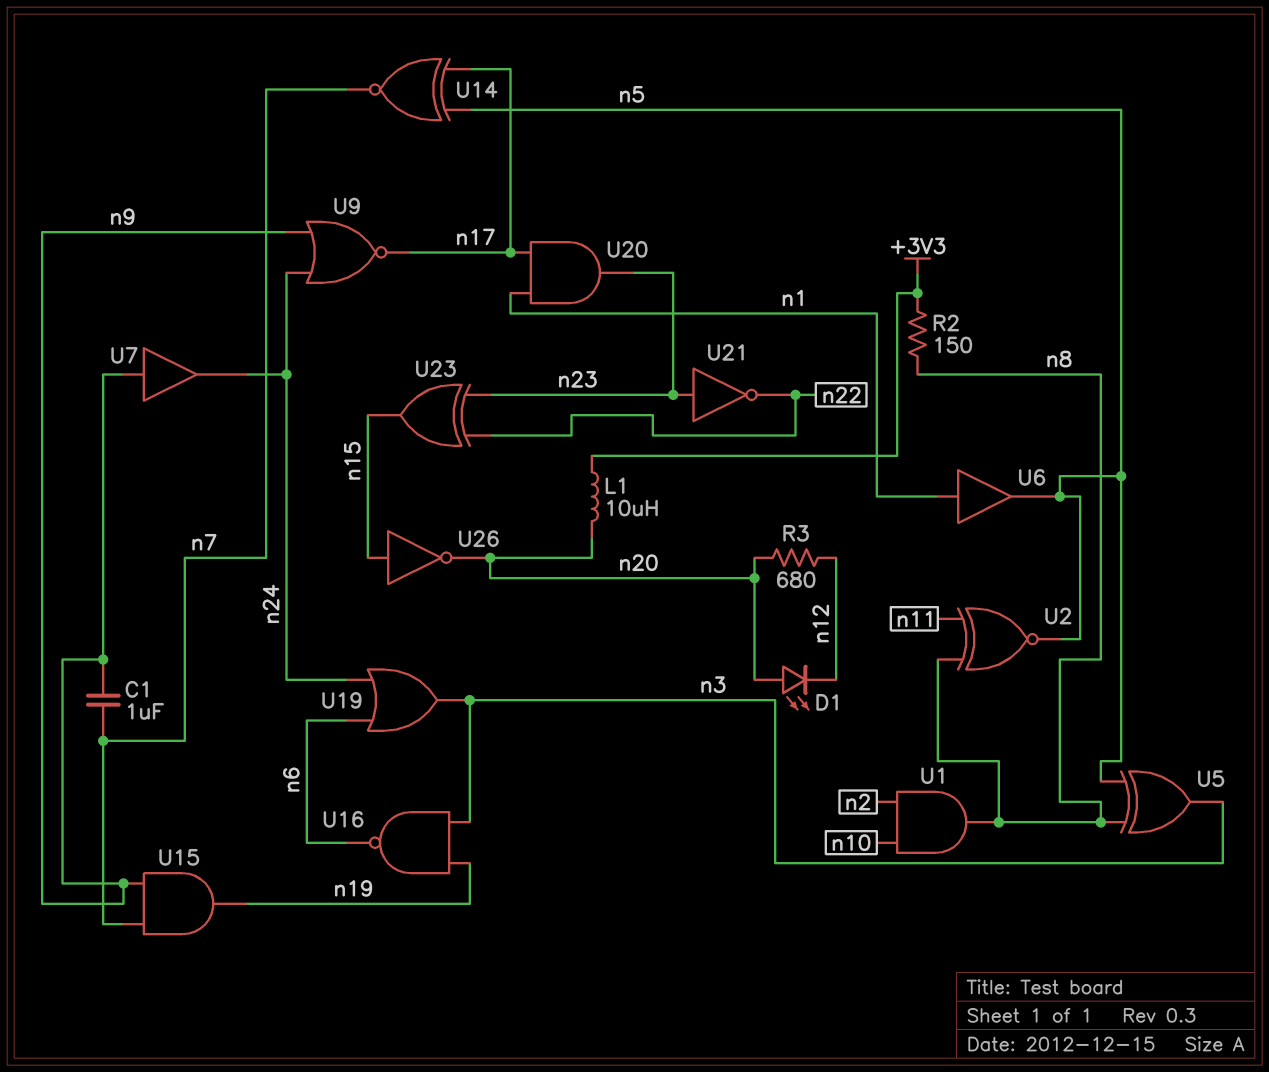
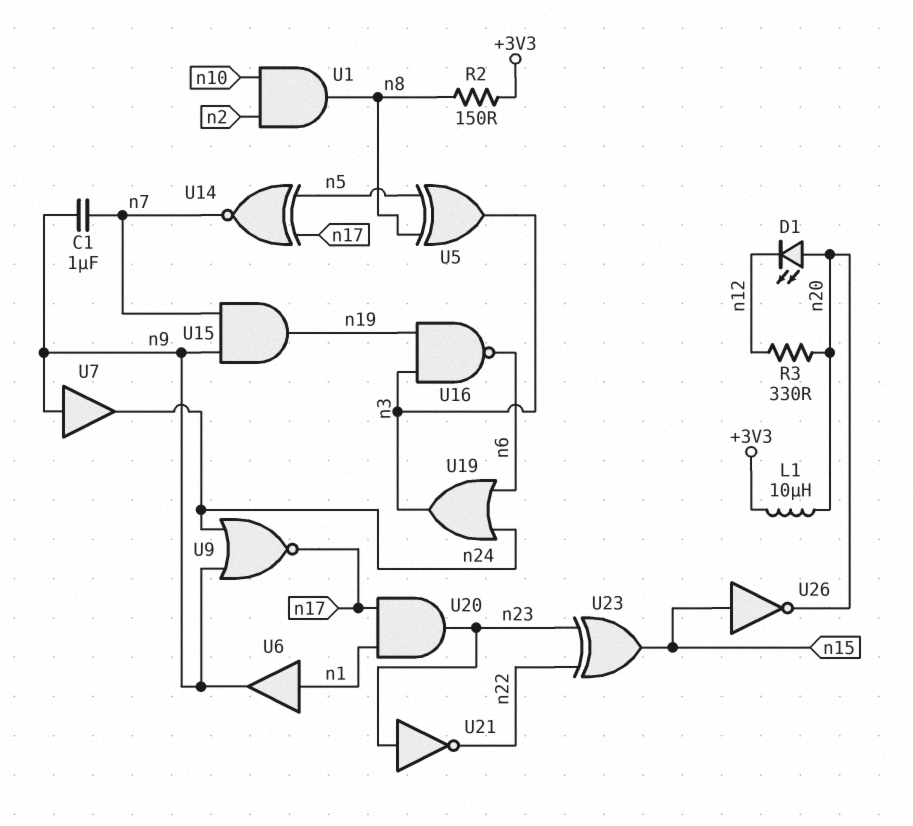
R3: 680 (n12, n20) -> 330 (n12, n20)
U2: XNOR (in n8, in n11, out n5) -> none
U6: buffer (in n1, out n5) -> buffer (in n1, out n9)

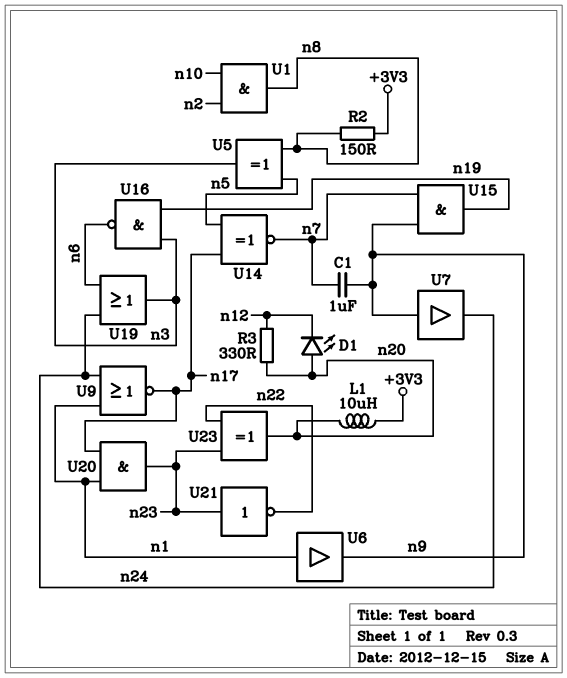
U9: NOR (in n9, in n24, out n17) -> NOR (in n1, in n24, out n17)
U23: XOR (in n22, in n23, out n15) -> XOR (in n22, in n23, out n20)
U26: NOT (in n15, out n20) -> none

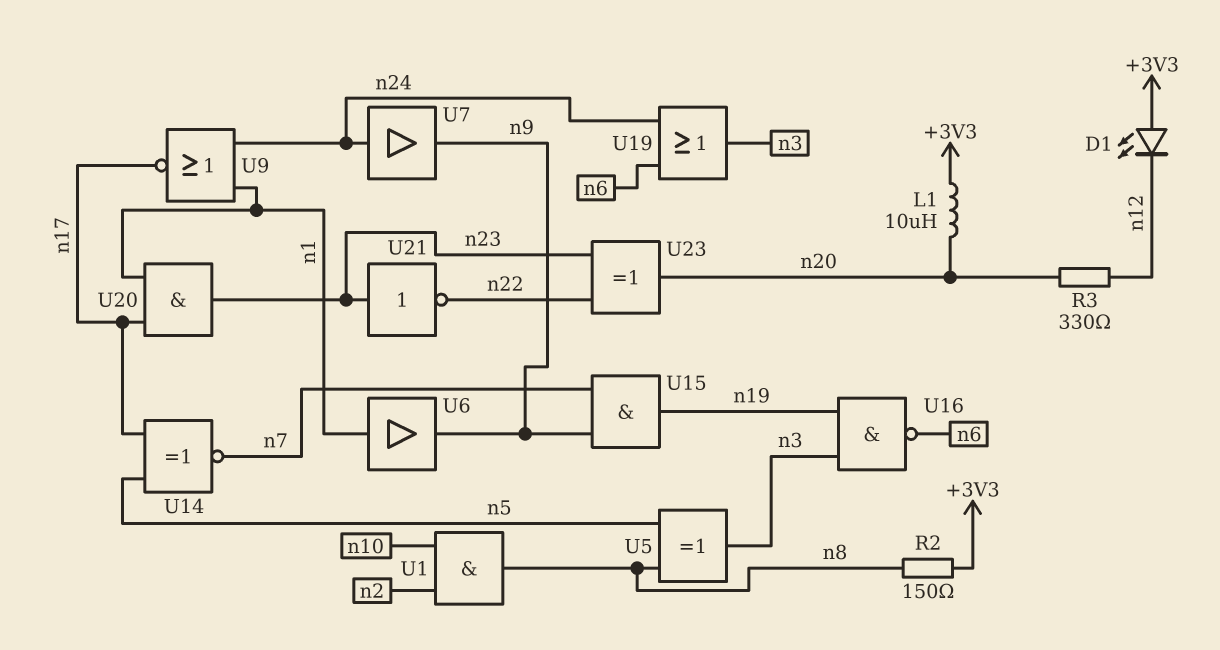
C1: 1uF (n7, n9) -> none
D1: LED (A n20, K n12) -> LED (A +3V3, K n12)
U7: buffer (in n9, out n24) -> buffer (in n24, out n9)

